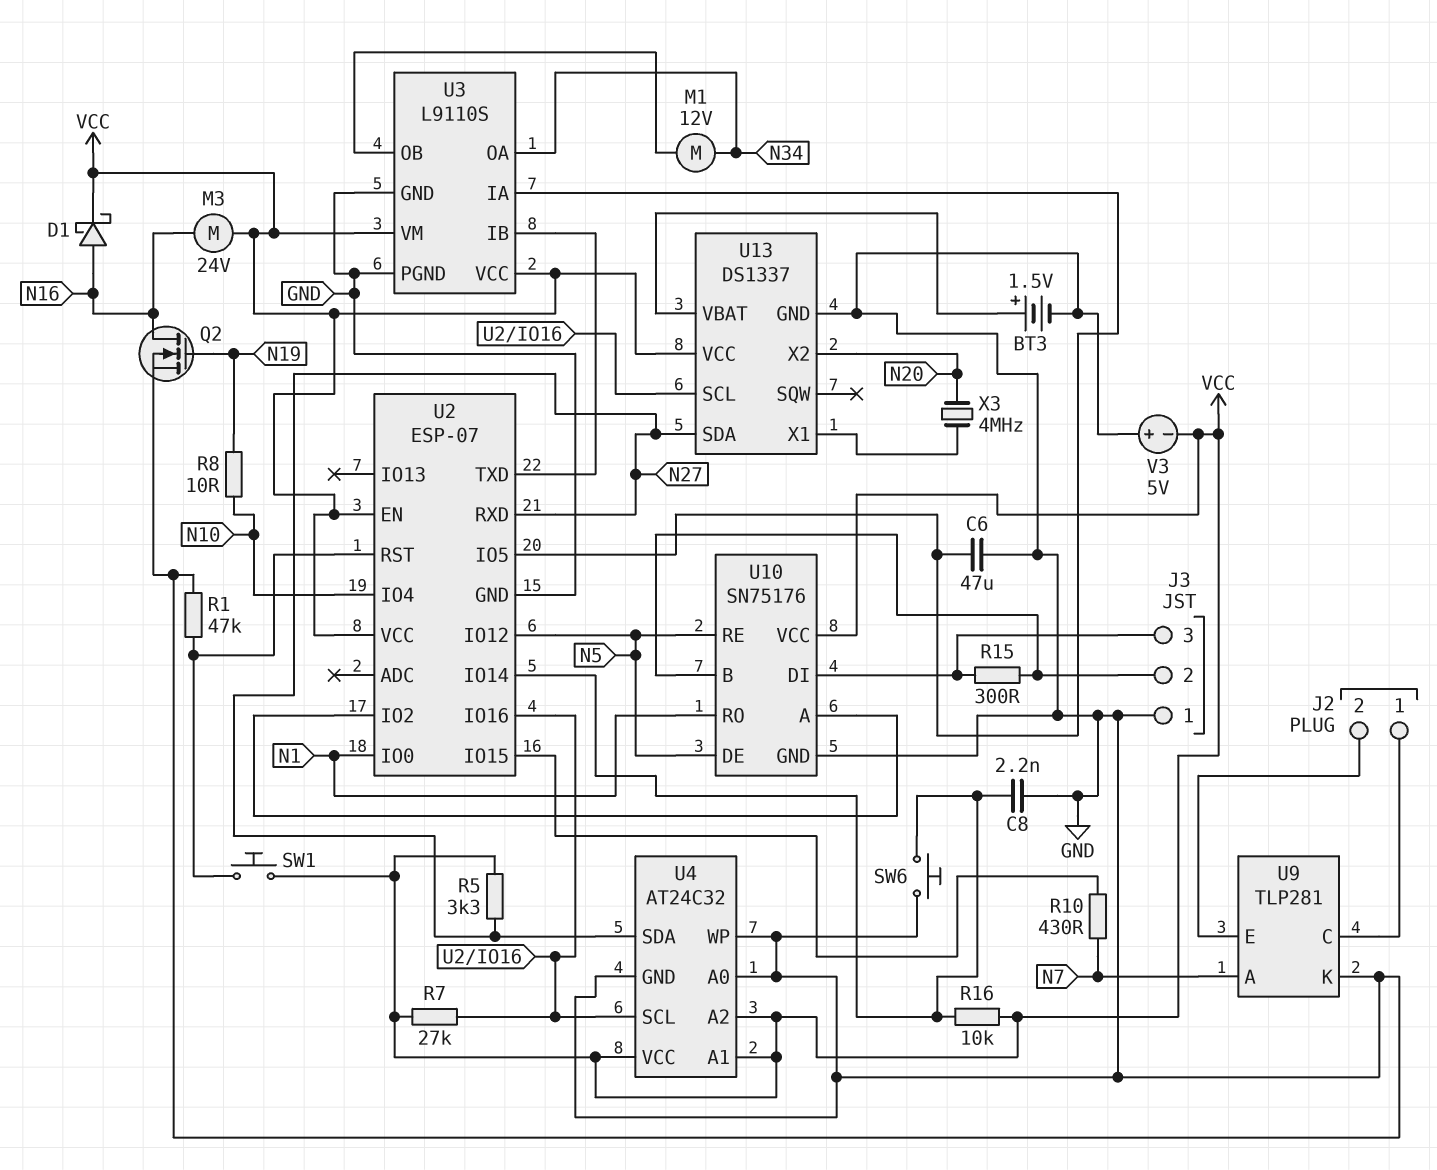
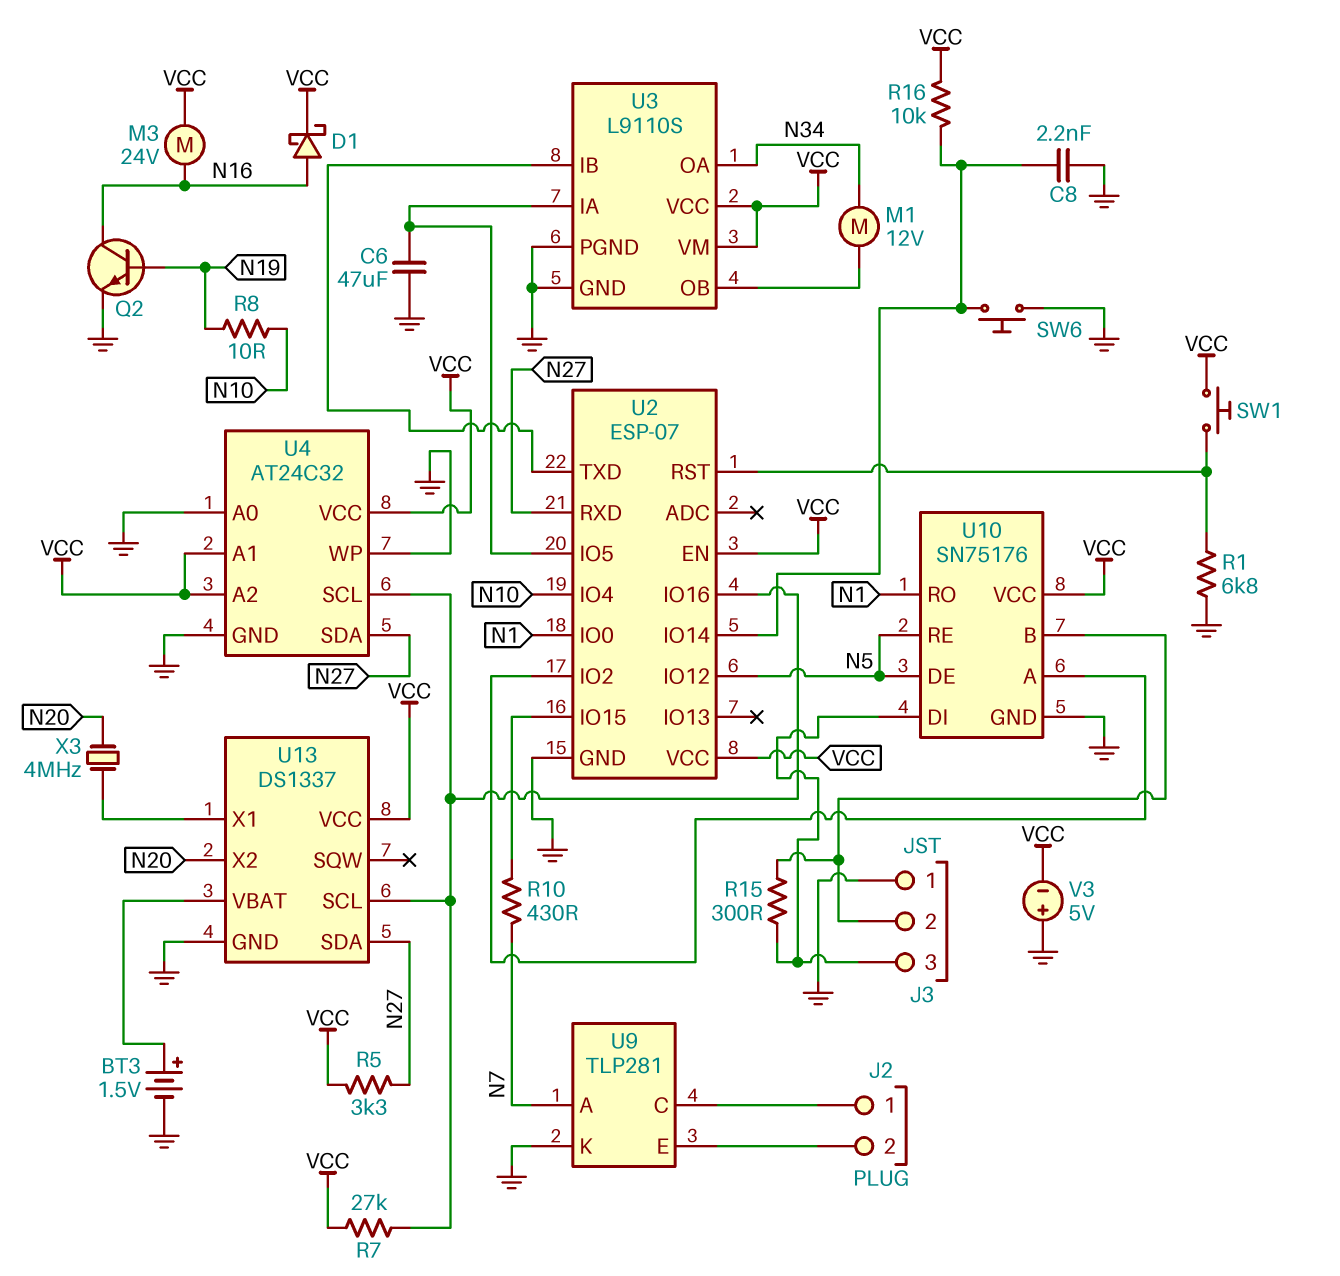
Q2: NMOS (G N19, D N16, S GND) -> NPN (B N19, C N16, E GND)
R1: 47k (GND, U2/RST) -> 6.8k (GND, U2/RST)

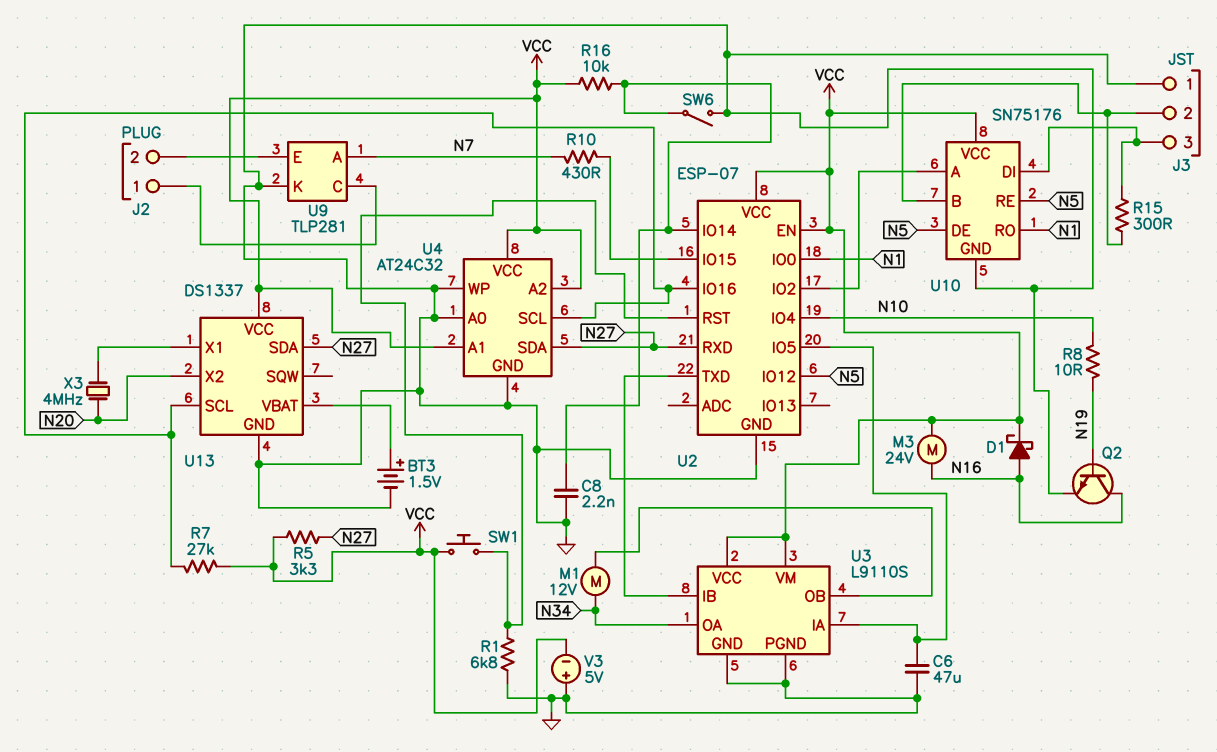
SW6: button (GND, U2/IO14) -> switch (GND, U2/IO14)

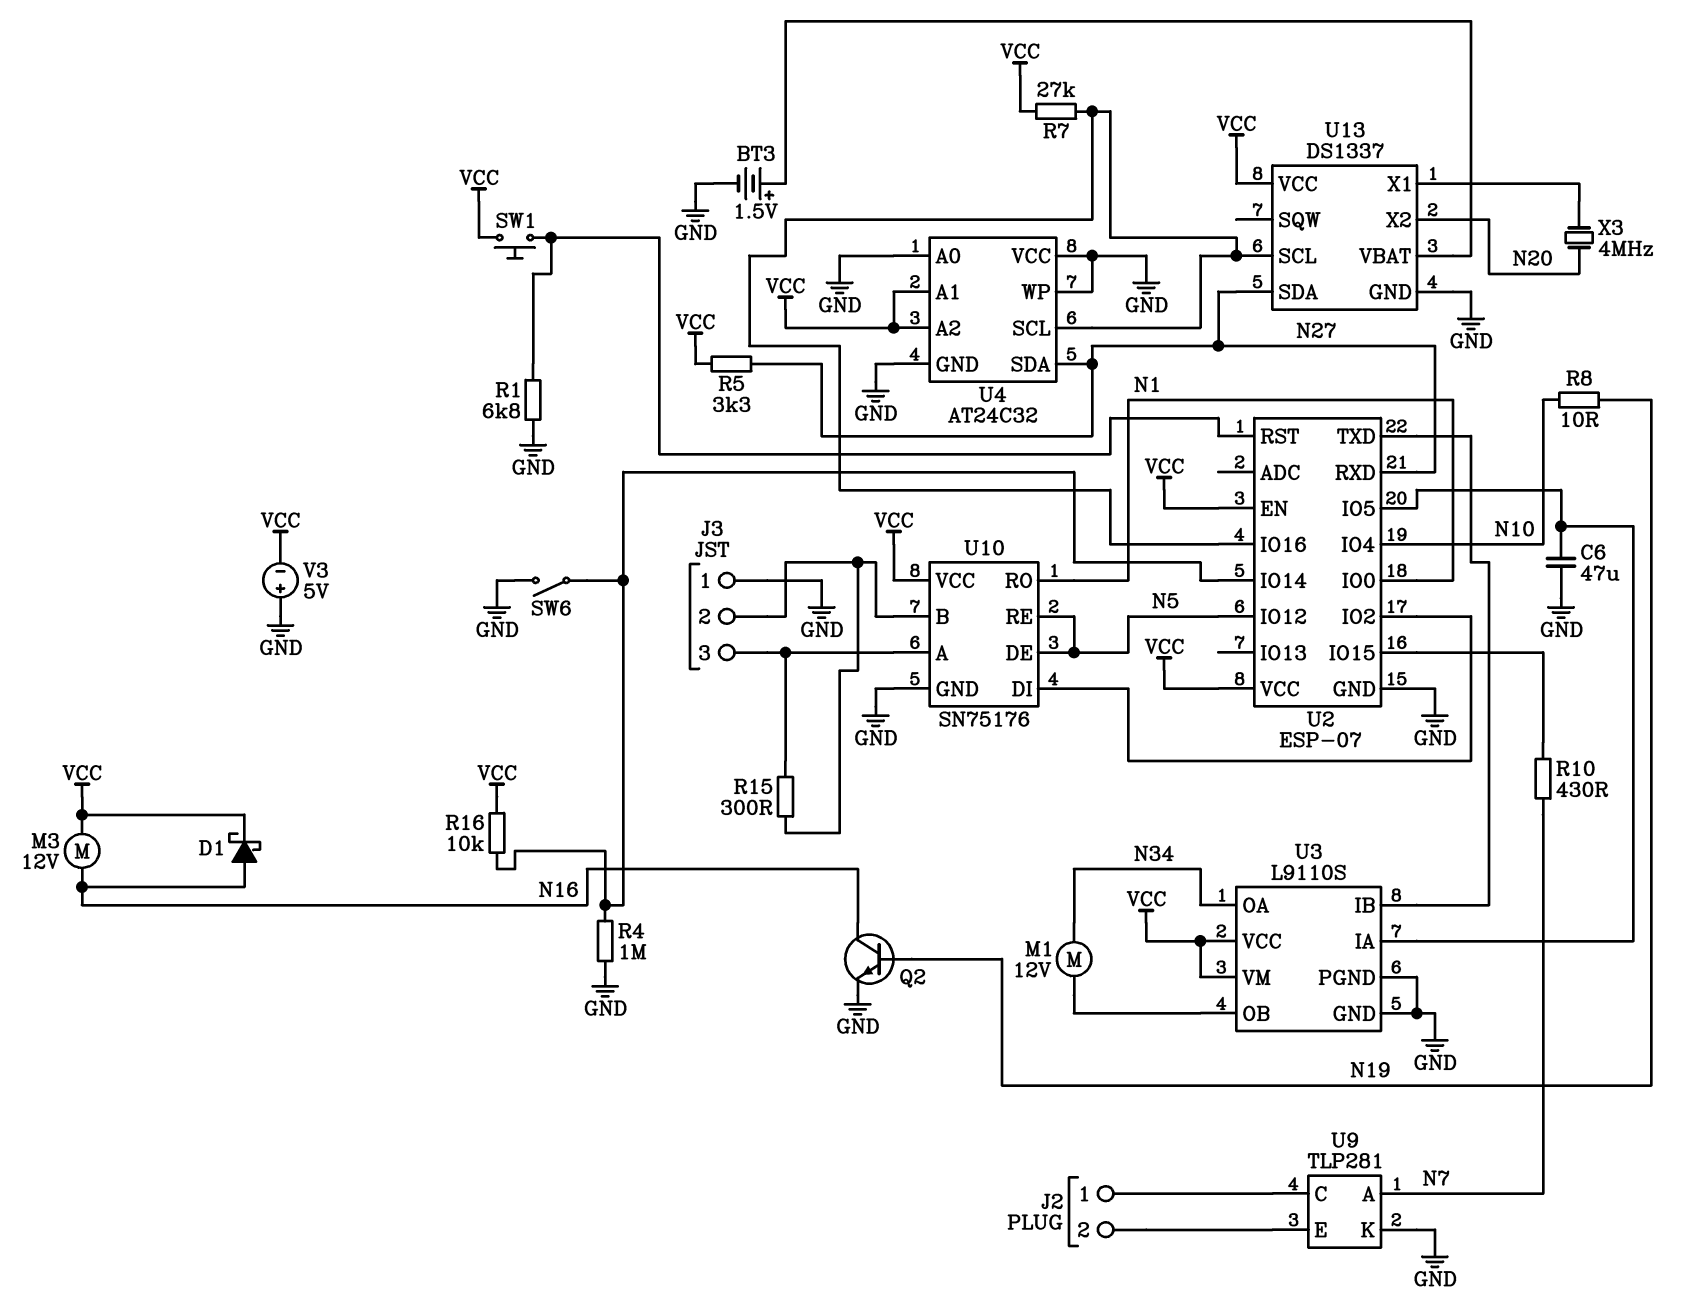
C8: 2.2nF (GND, U2/IO14) -> none
M3: motor 24V (N16, VCC) -> motor 12V (N16, VCC)
R4: none -> 1M (GND, U2/IO14)
U4 pin VCC: VCC -> GND
U10 pin A: U2/IO2 -> J3/3
U10 pin DI: J3/3 -> U2/IO2

